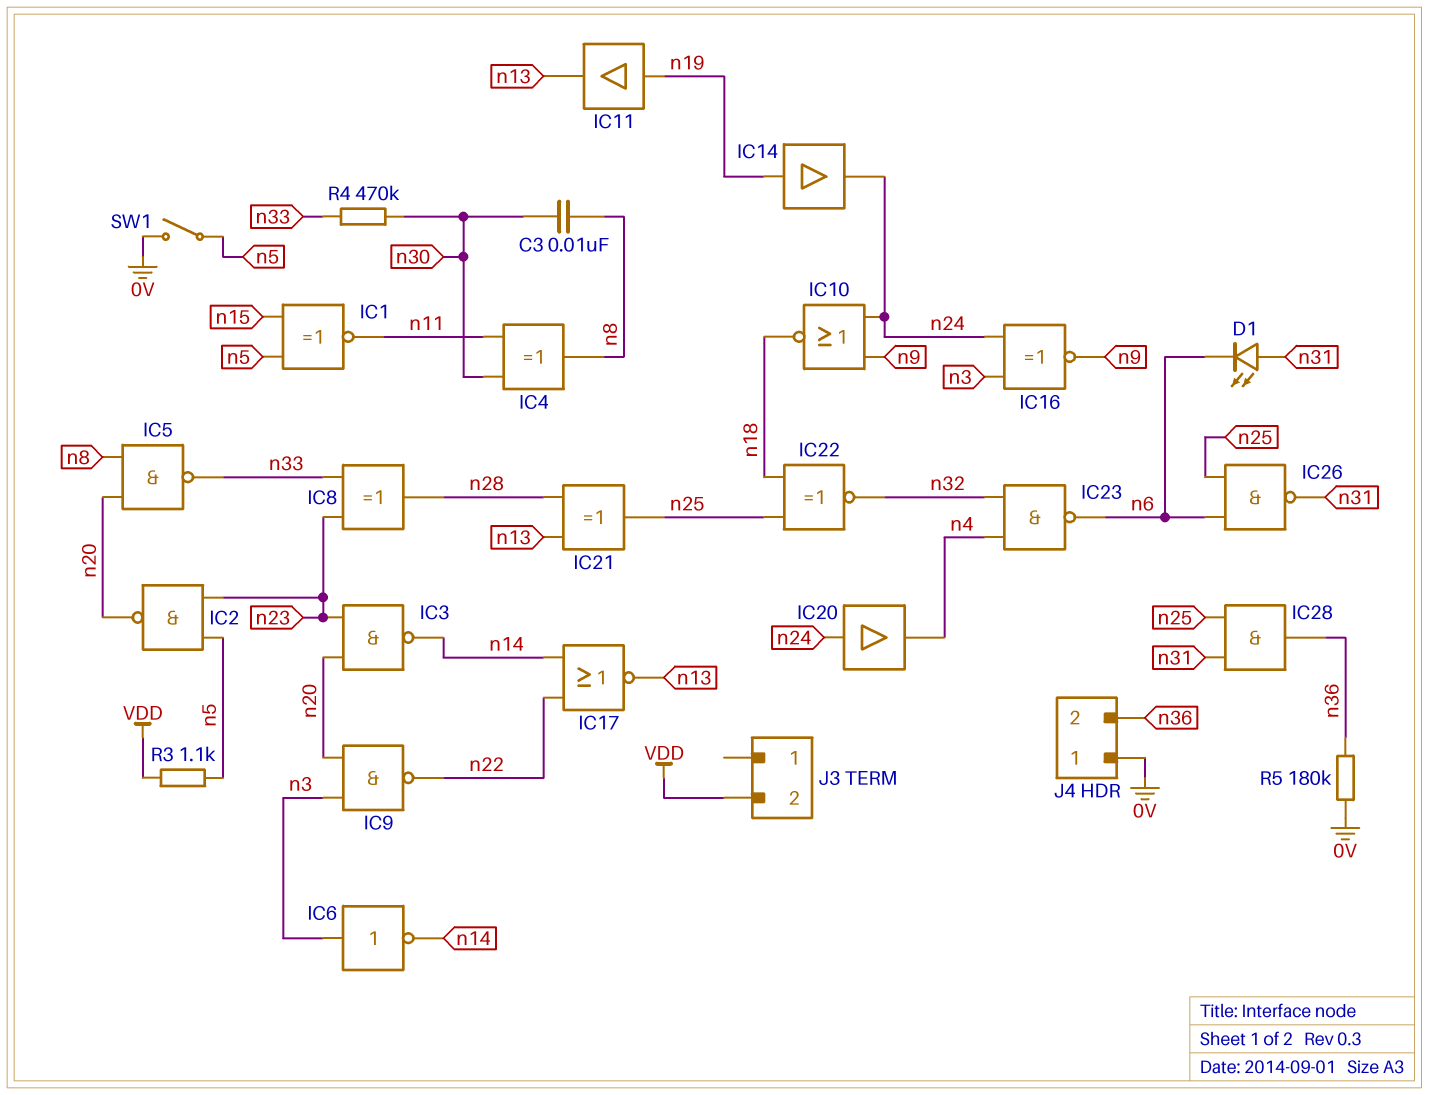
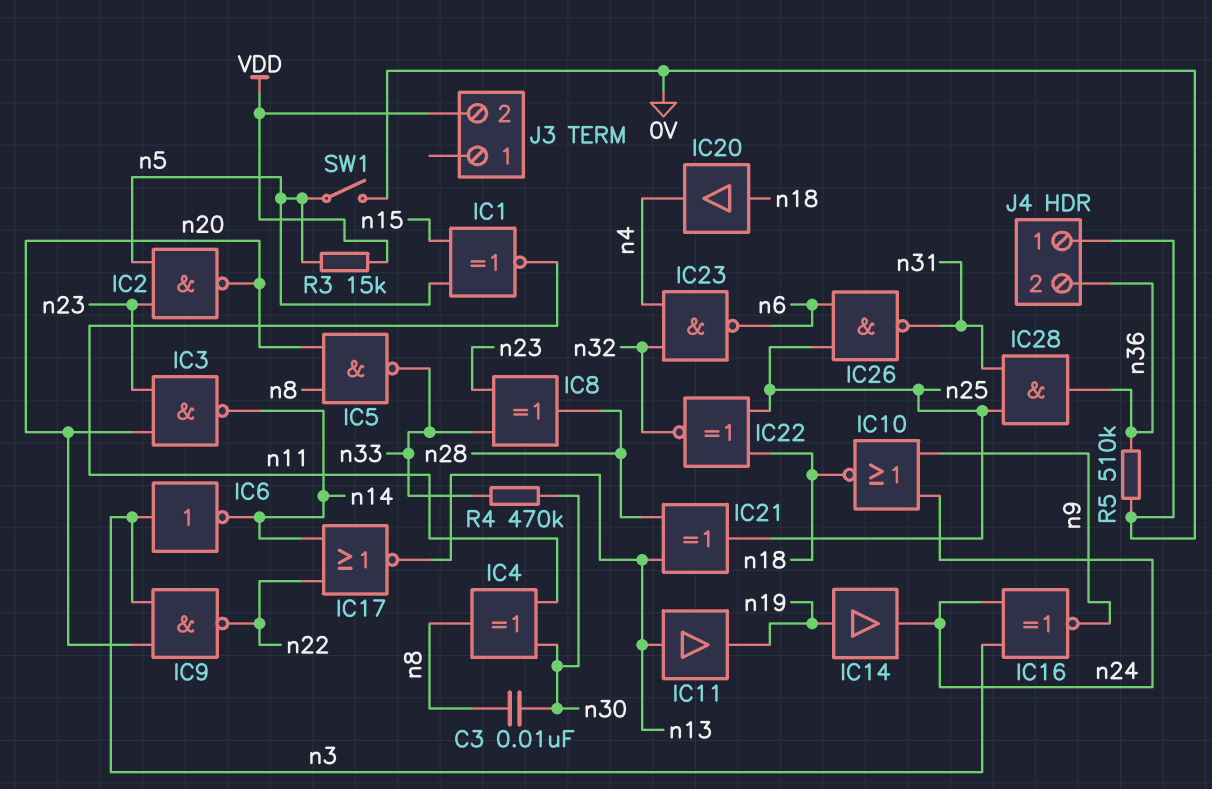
D1: LED (A n31, K n6) -> none
IC11: buffer (in n19, out n13) -> buffer (in n13, out n19)
IC20: buffer (in n24, out n4) -> buffer (in n18, out n4)
R3: 1.1k (VDD, n5) -> 15k (VDD, n5)
R5: 180k (0V, n36) -> 510k (0V, n36)

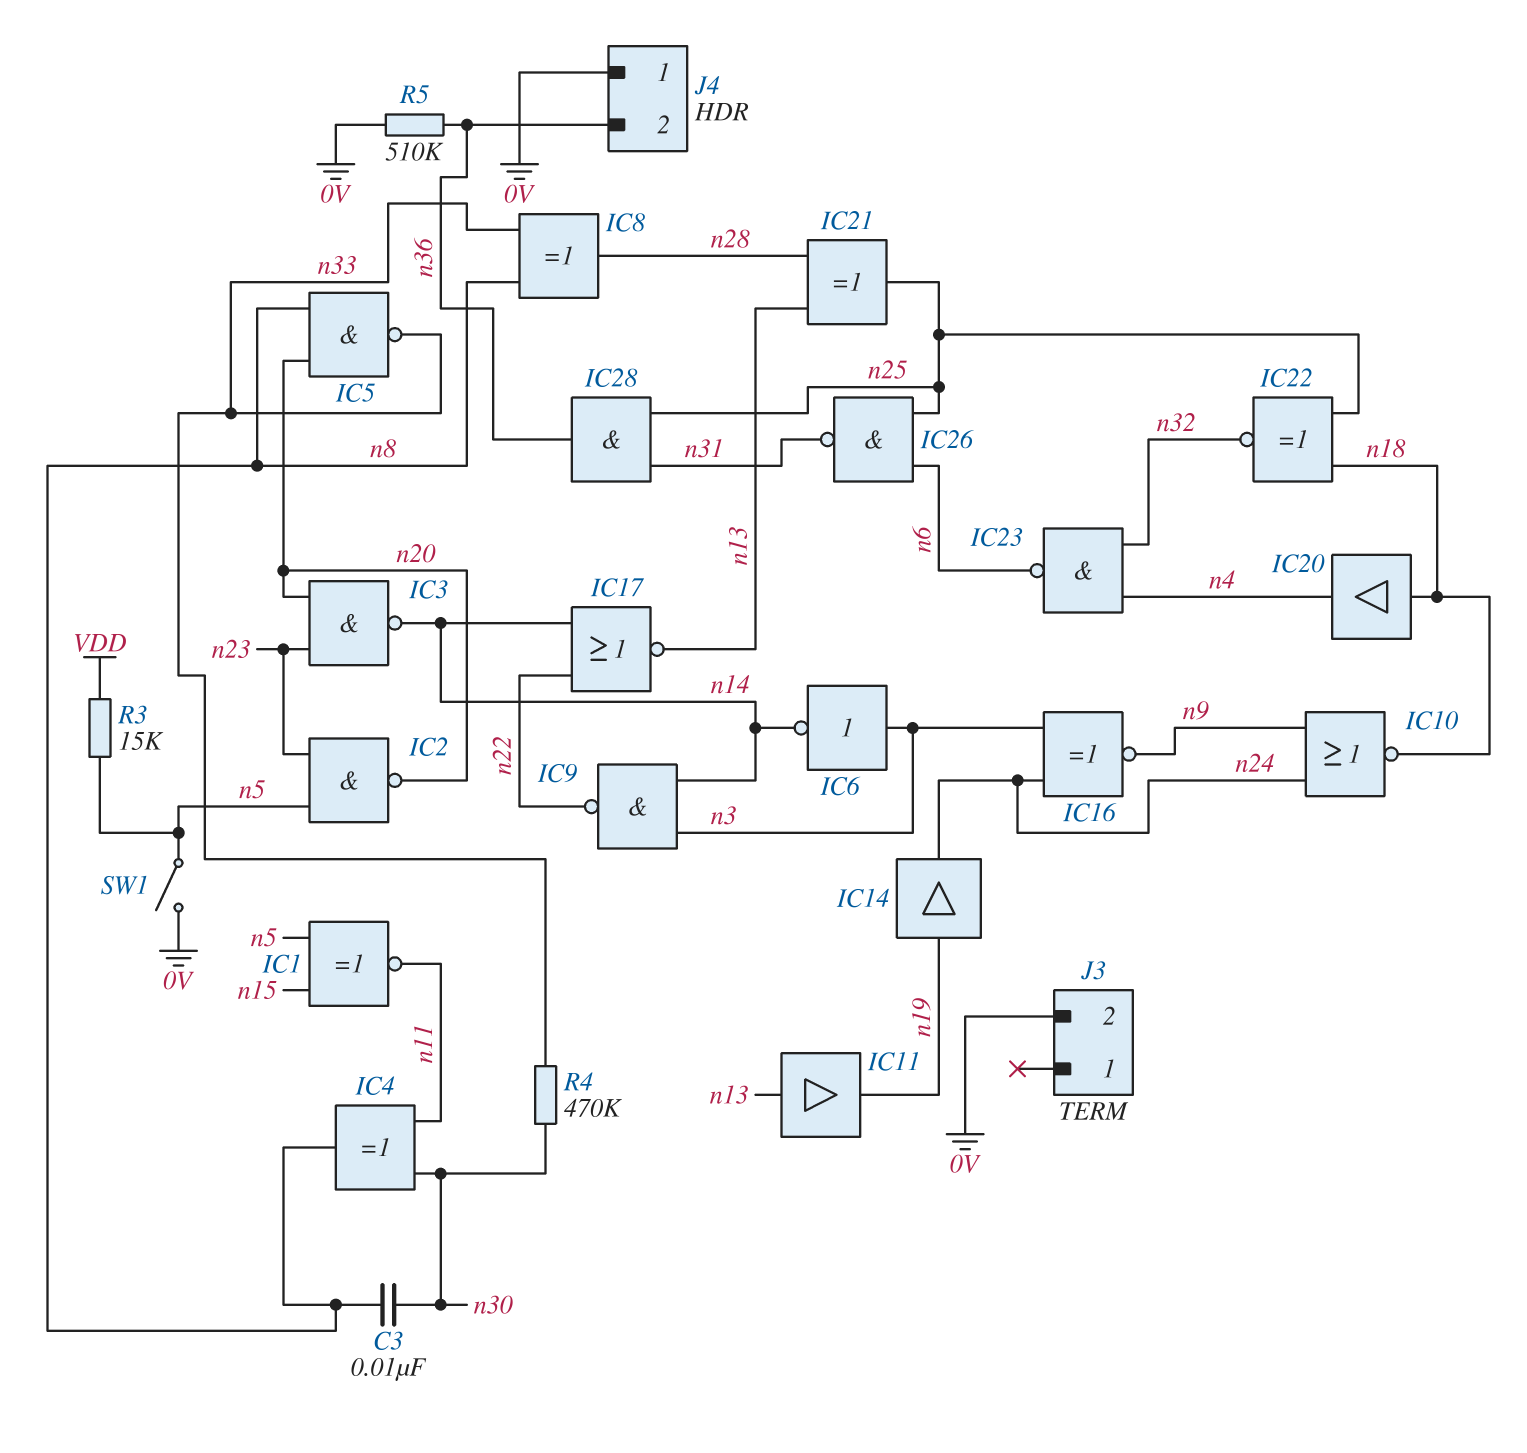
IC8: XOR (in n23, in n33, out n28) -> XOR (in n8, in n33, out n28)
IC9: NAND (in n3, in n20, out n22) -> NAND (in n3, in n14, out n22)
J3 pin 2: VDD -> 0V

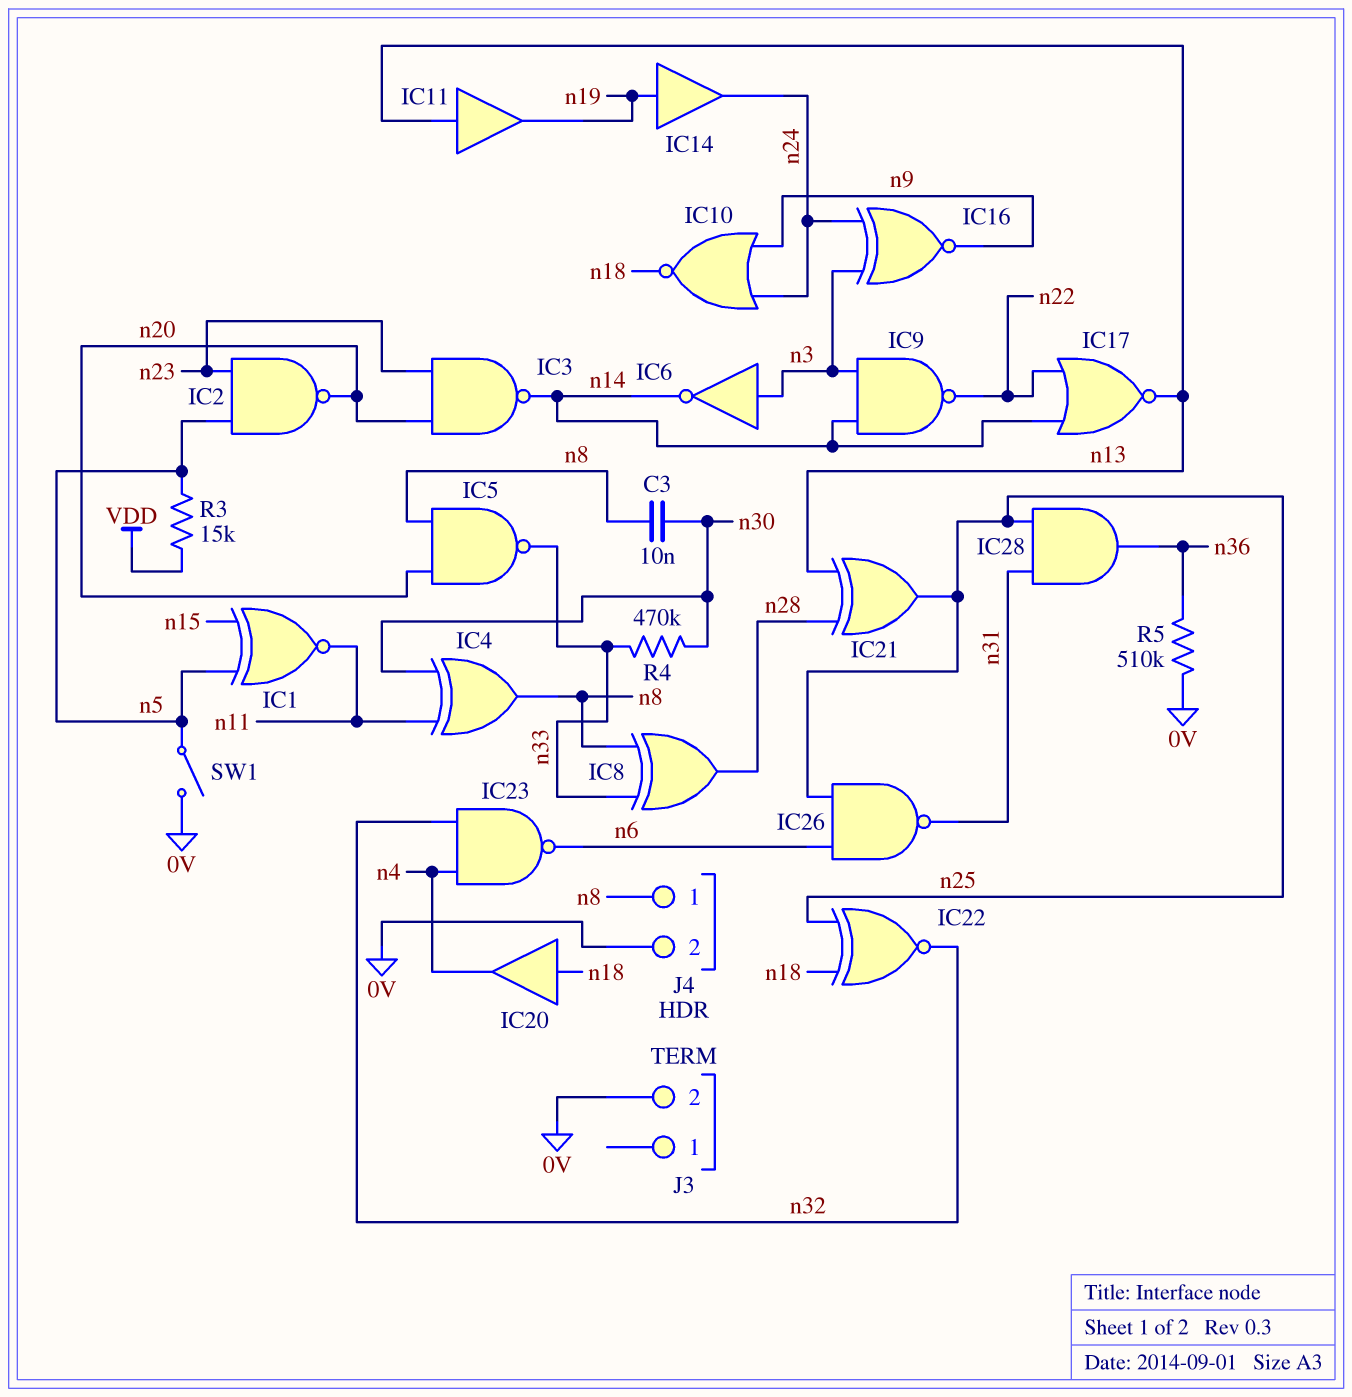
J4 pin 1: 0V -> n8
J4 pin 2: n36 -> 0V

